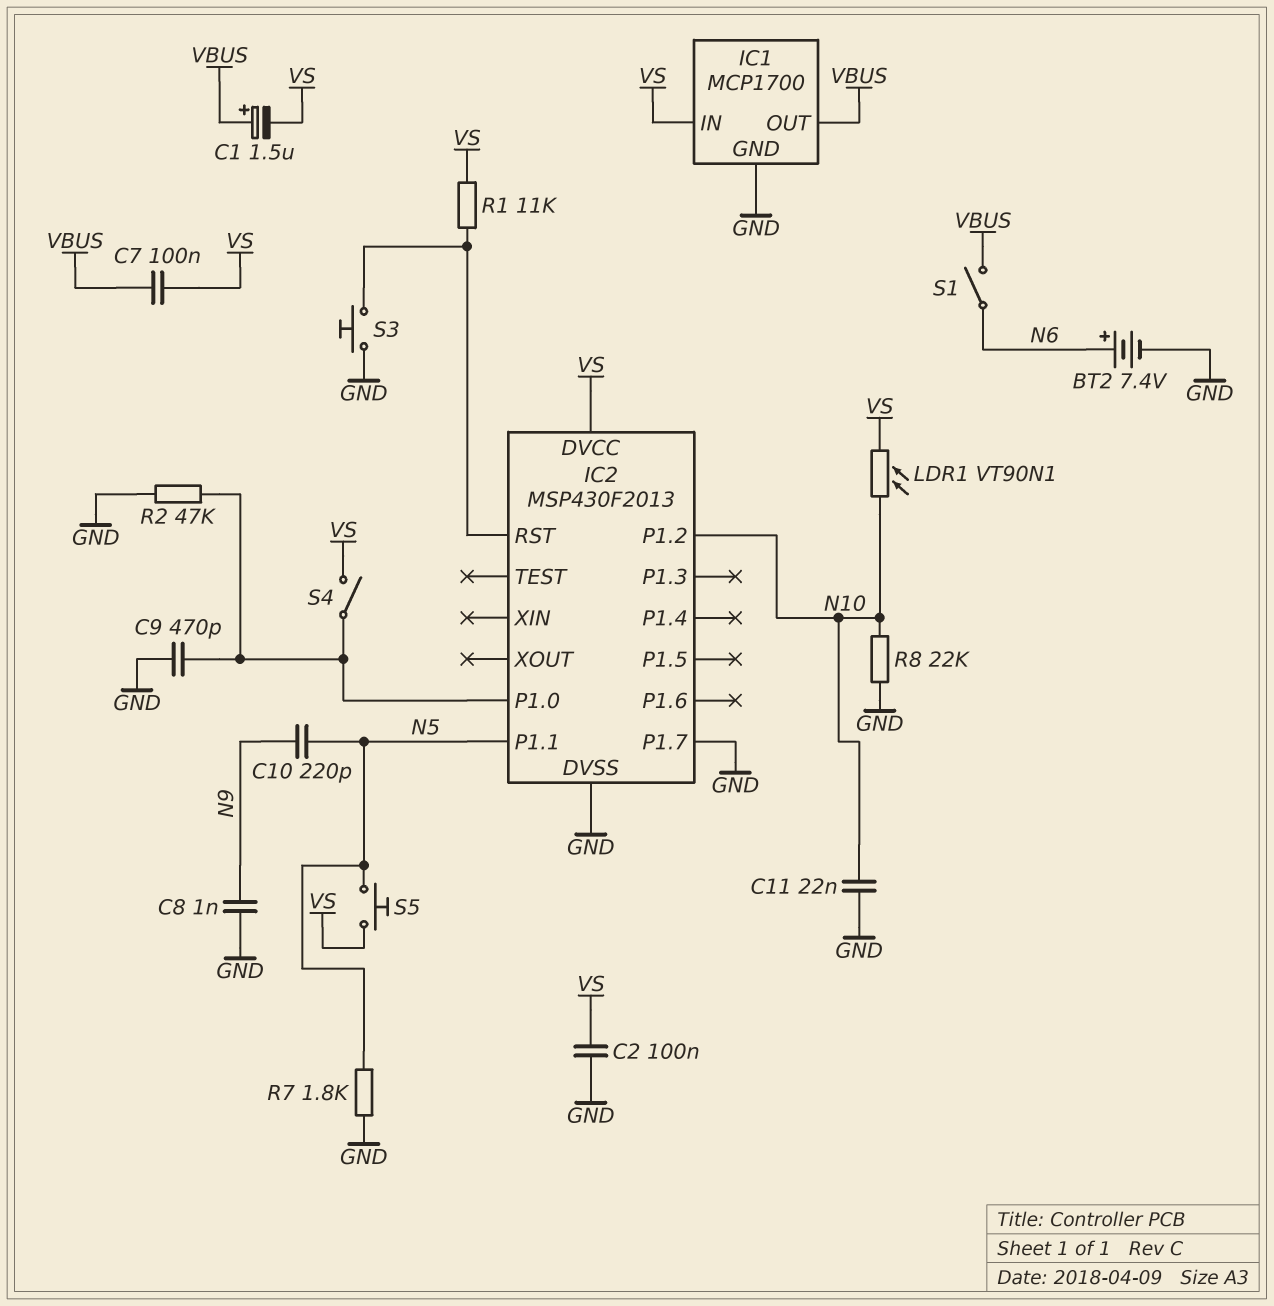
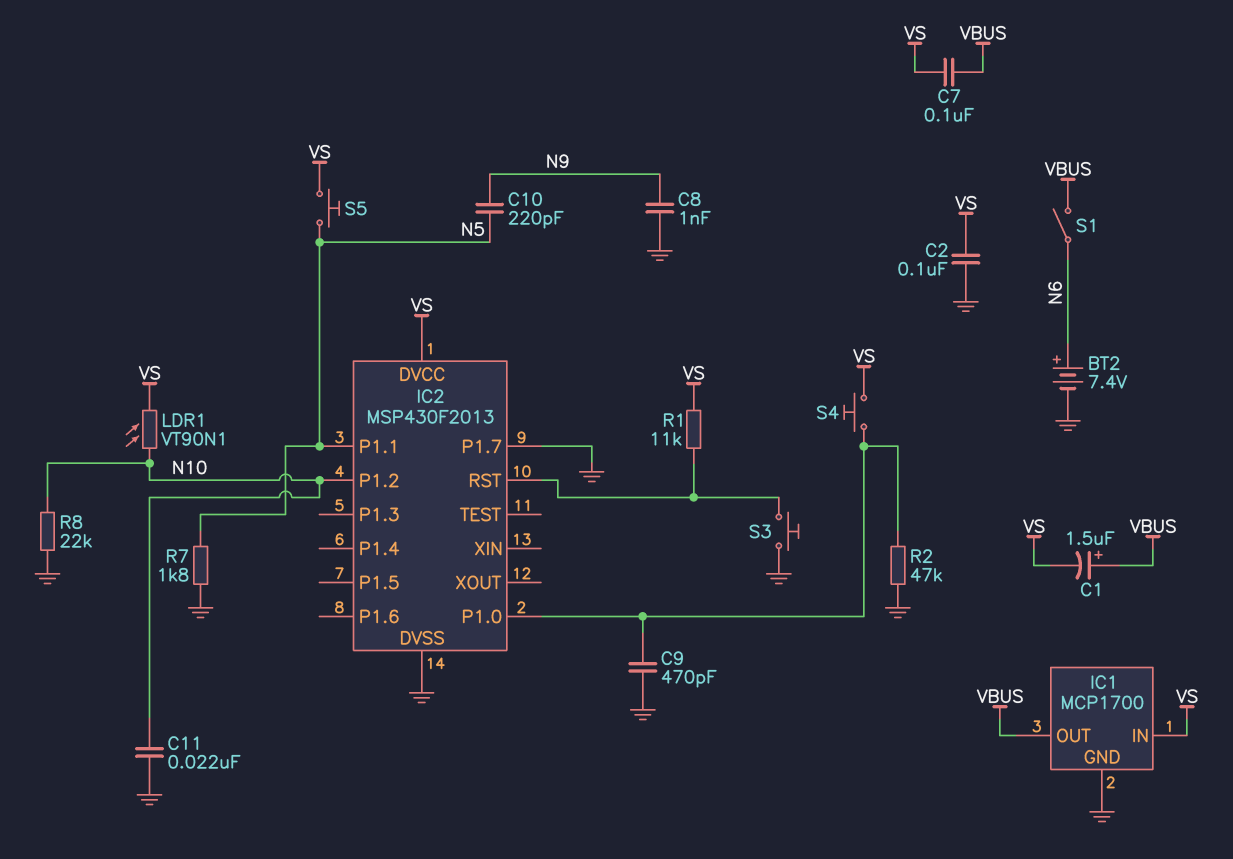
S4: switch (IC2/P1.0, VS) -> button (IC2/P1.0, VS)

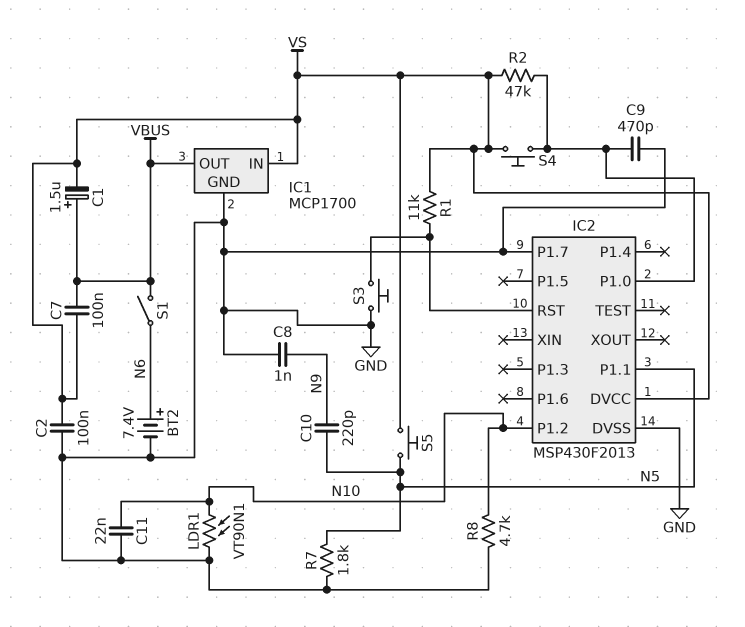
LDR1: VT90N1 (N10, VS) -> VT90N1 (GND, N10)
R2: 47k (GND, IC2/P1.0) -> 47k (IC2/P1.0, VS)
R8: 22k (GND, N10) -> 4.7k (GND, N10)

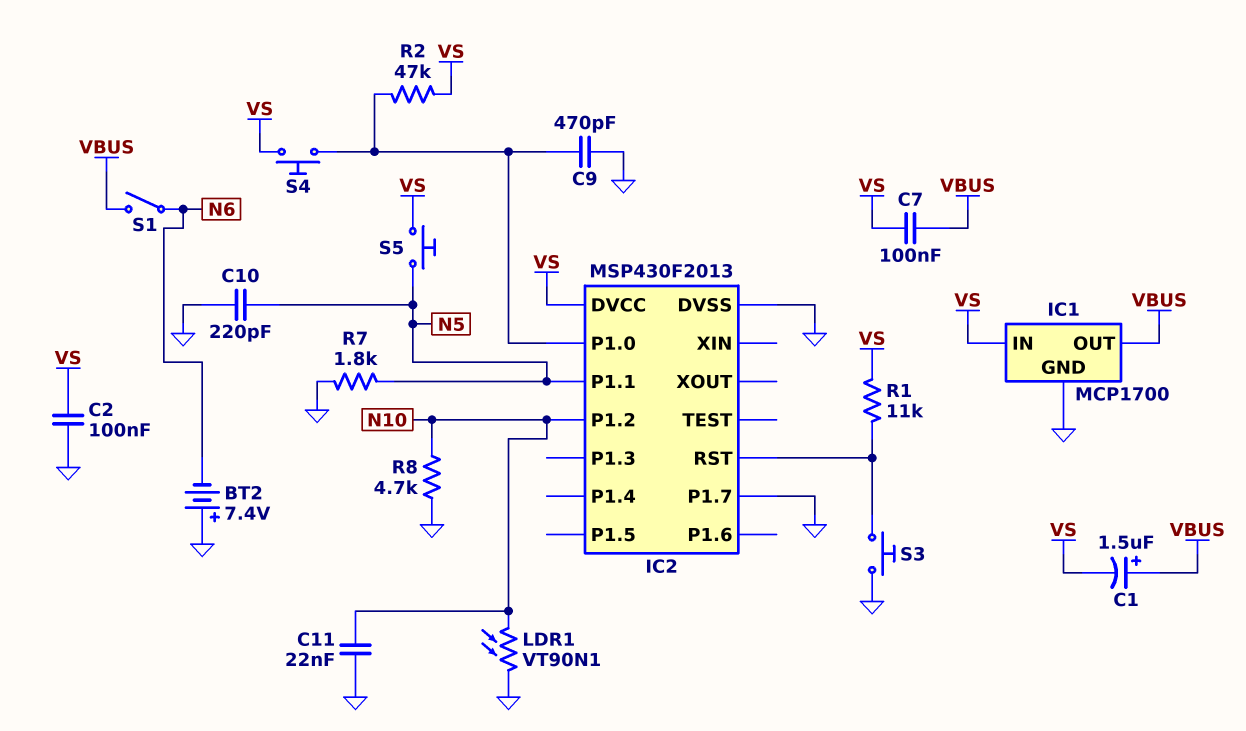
BT2: 7.4V (plus N6, minus GND) -> 7.4V (plus GND, minus N6)
C8: 1nF (GND, N9) -> none
C10: 220pF (N5, N9) -> 220pF (GND, N5)

